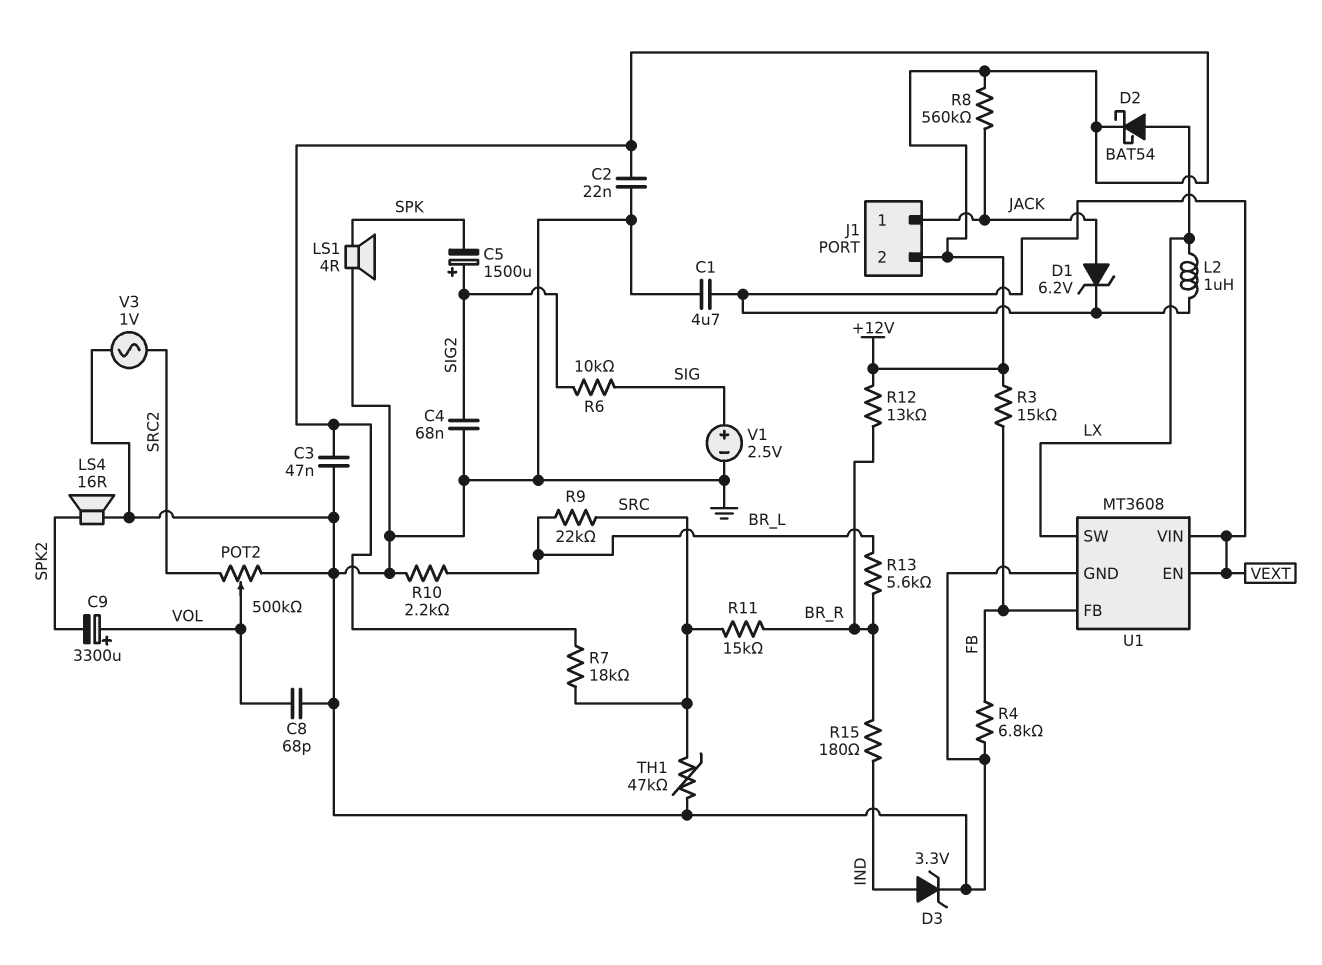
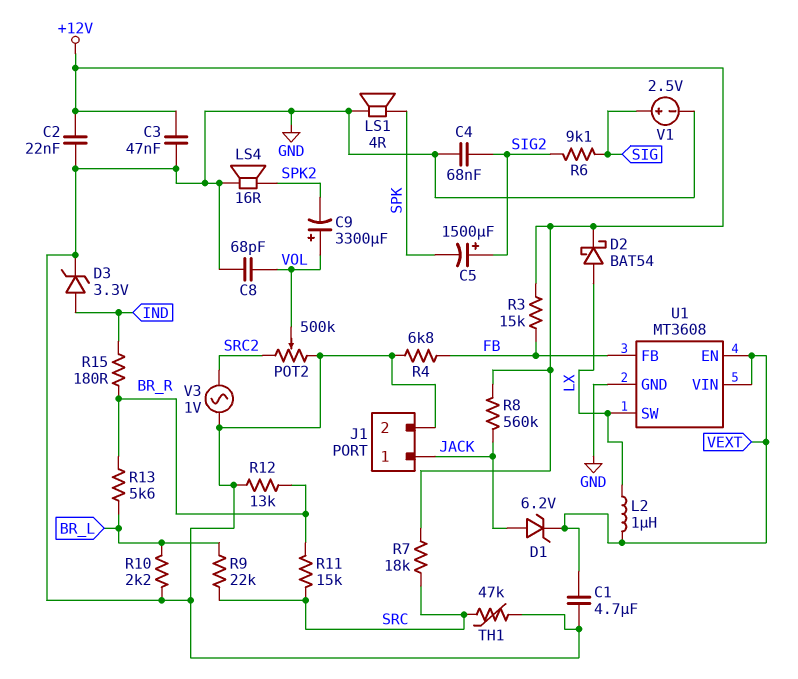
J1 pin 2: +12V -> GND
R6: 10k (SIG, SIG2) -> 9.1k (SIG, SIG2)
R12: 13k (+12V, BR_R) -> 13k (BR_R, GND)

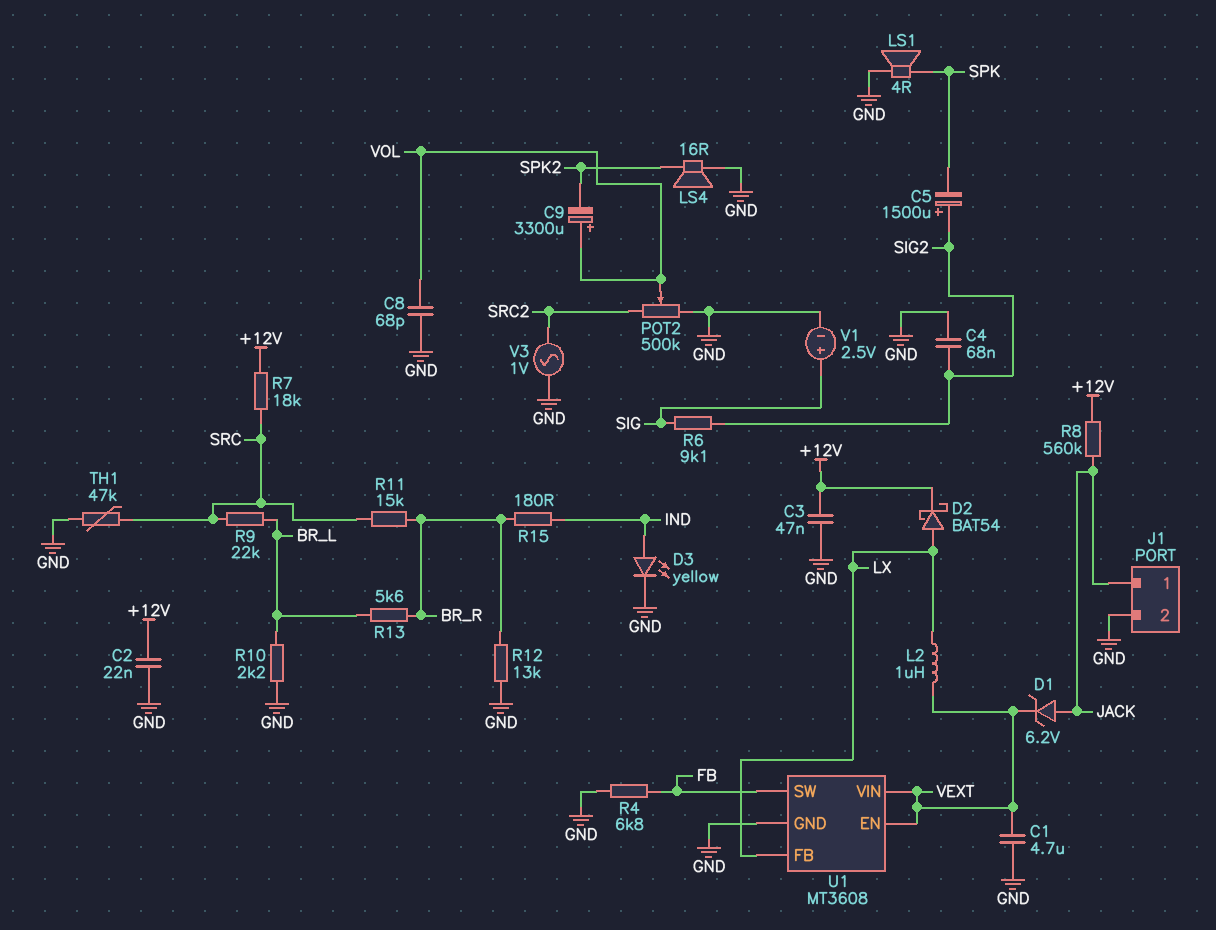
D3: zener 3.3V (A IND, K GND) -> LED yellow (A IND, K GND)
R3: 15k (+12V, FB) -> none
U1 pin FB: FB -> LX
U1 pin SW: LX -> FB

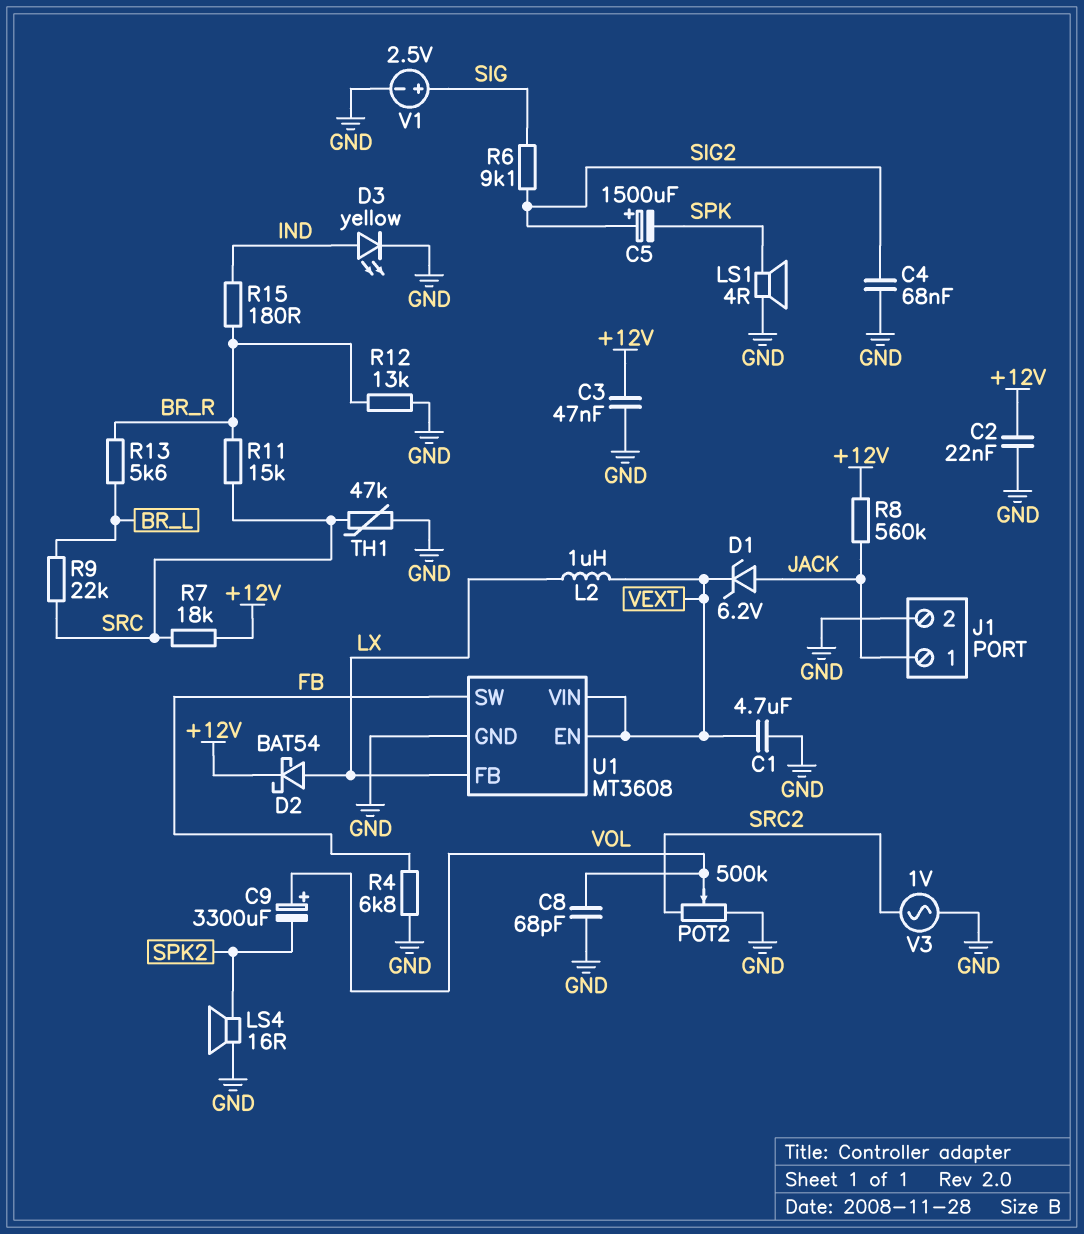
R10: 2.2k (BR_L, GND) -> none

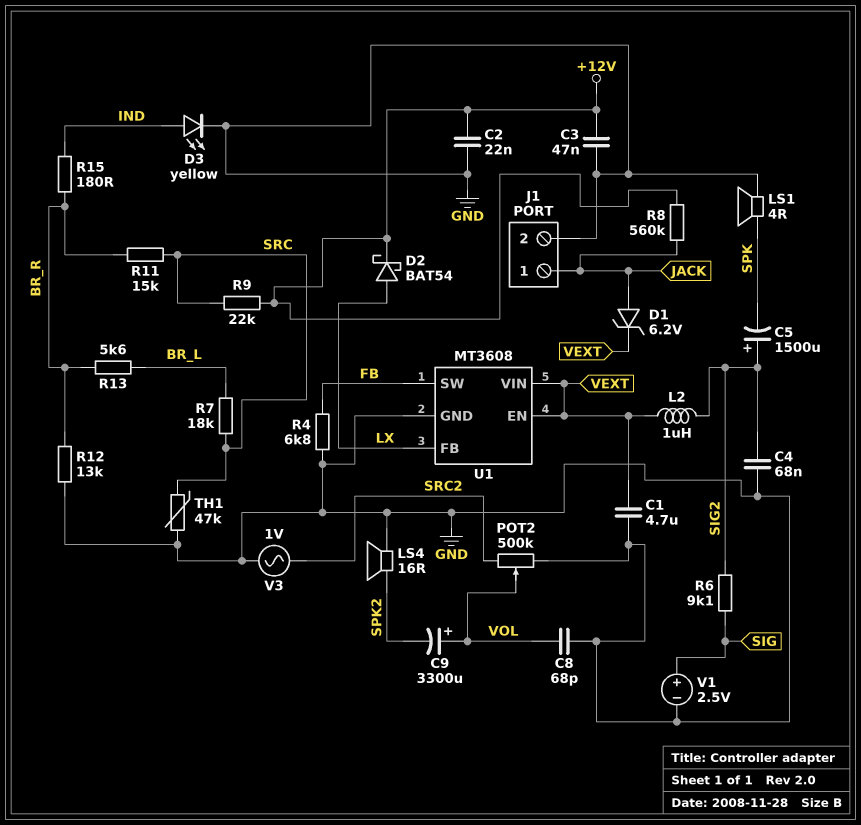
L2: 1uH (LX, VEXT) -> 1uH (SIG2, VEXT)
R7: 18k (+12V, SRC) -> 18k (BR_L, SRC)
R9: 22k (BR_L, SRC) -> 22k (+12V, SRC)

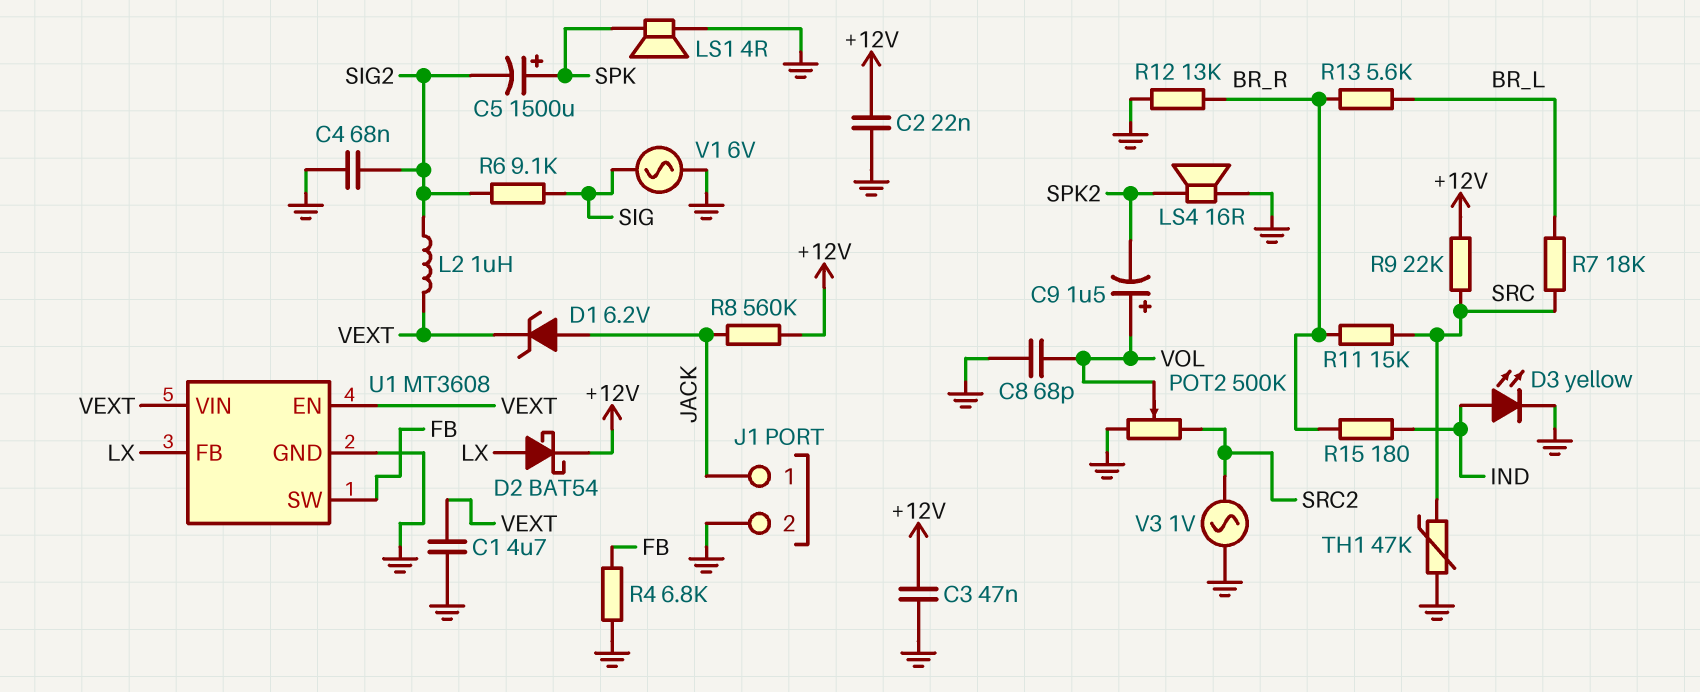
C5: 1500uF (plus SIG2, minus SPK) -> 1500uF (plus SPK, minus SIG2)
C9: 3300uF (plus VOL, minus SPK2) -> 1.5uF (plus VOL, minus SPK2)
V1: 2.5V (plus SIG, minus GND) -> AC 6V (GND, SIG)

